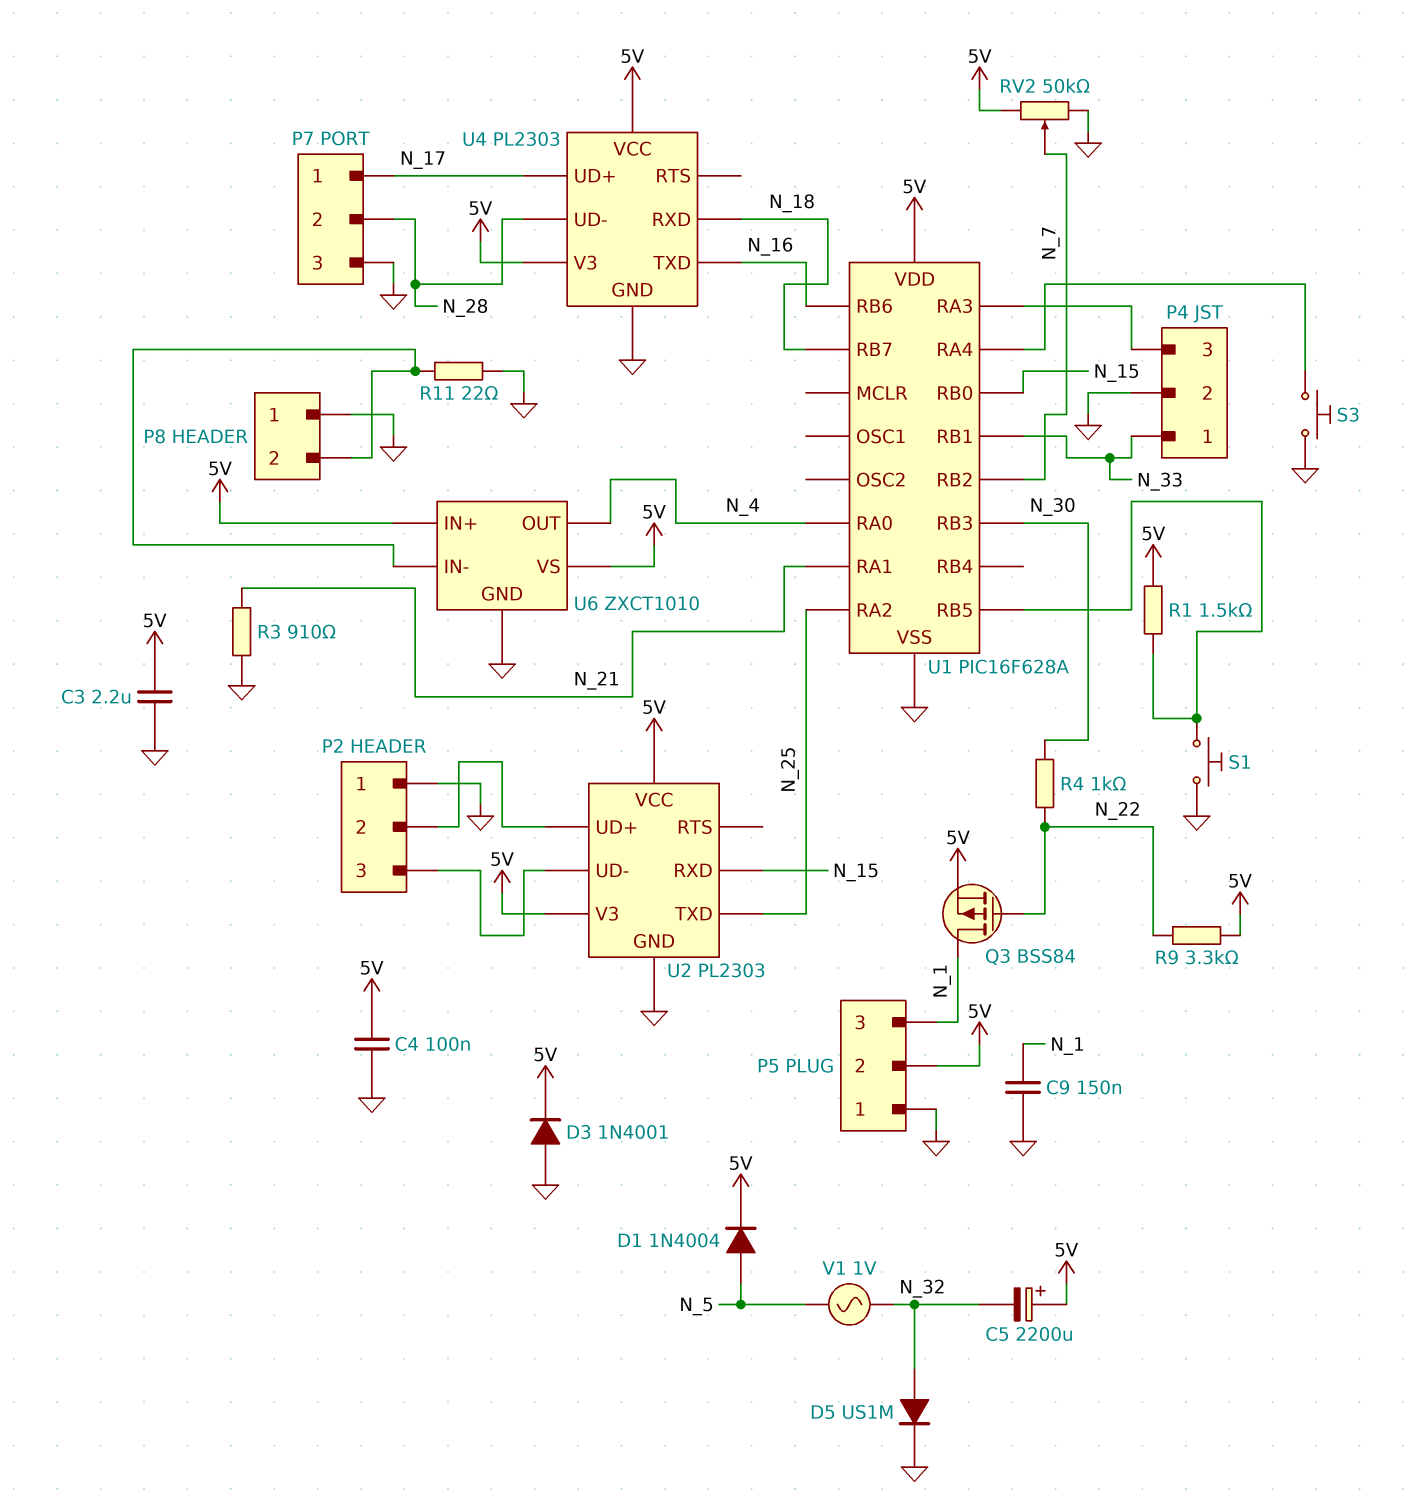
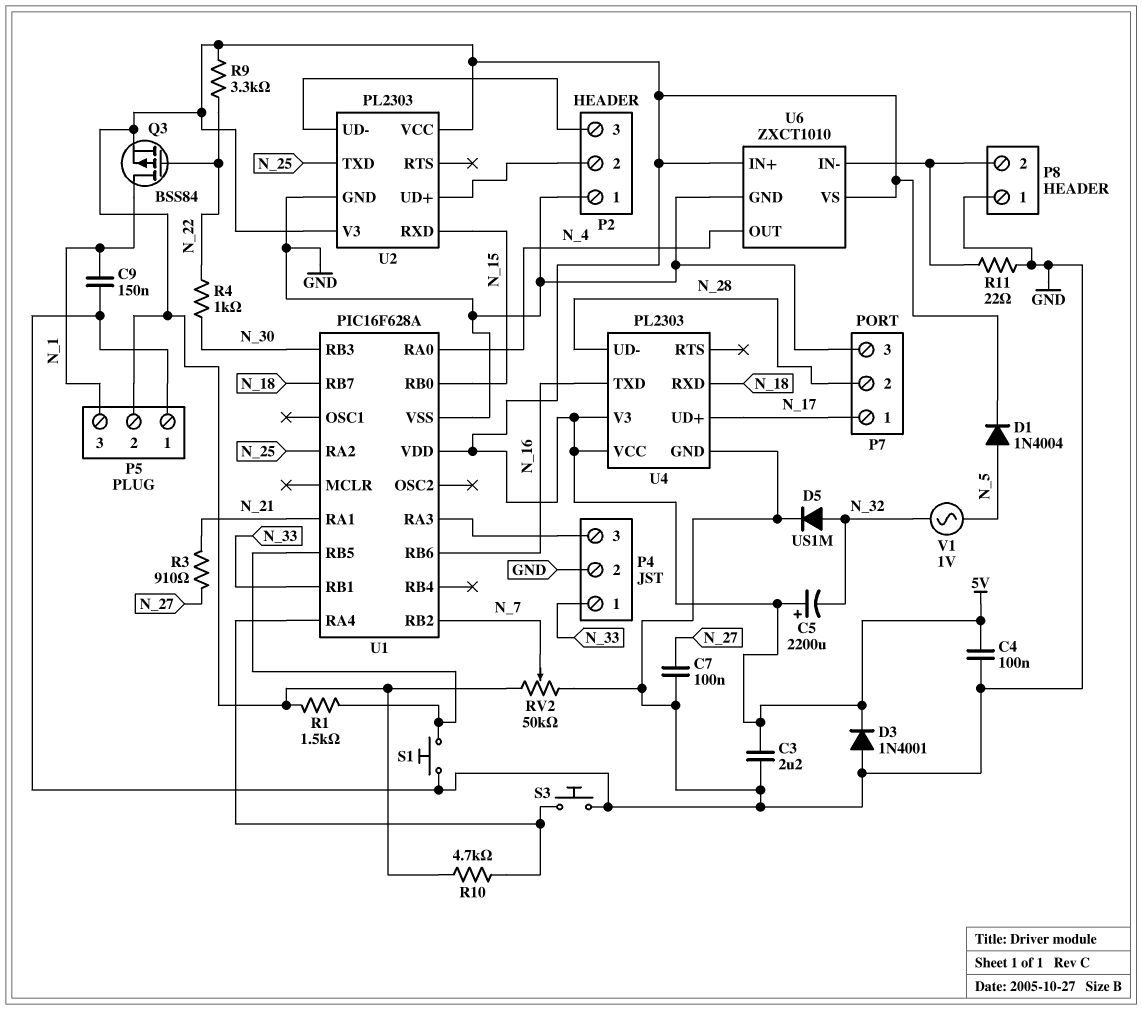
C7: none -> 100nF (GND, N_27)
R3: 910 (GND, N_21) -> 910 (N_21, N_27)
R10: none -> 4.7k (5V, U1/RA4)

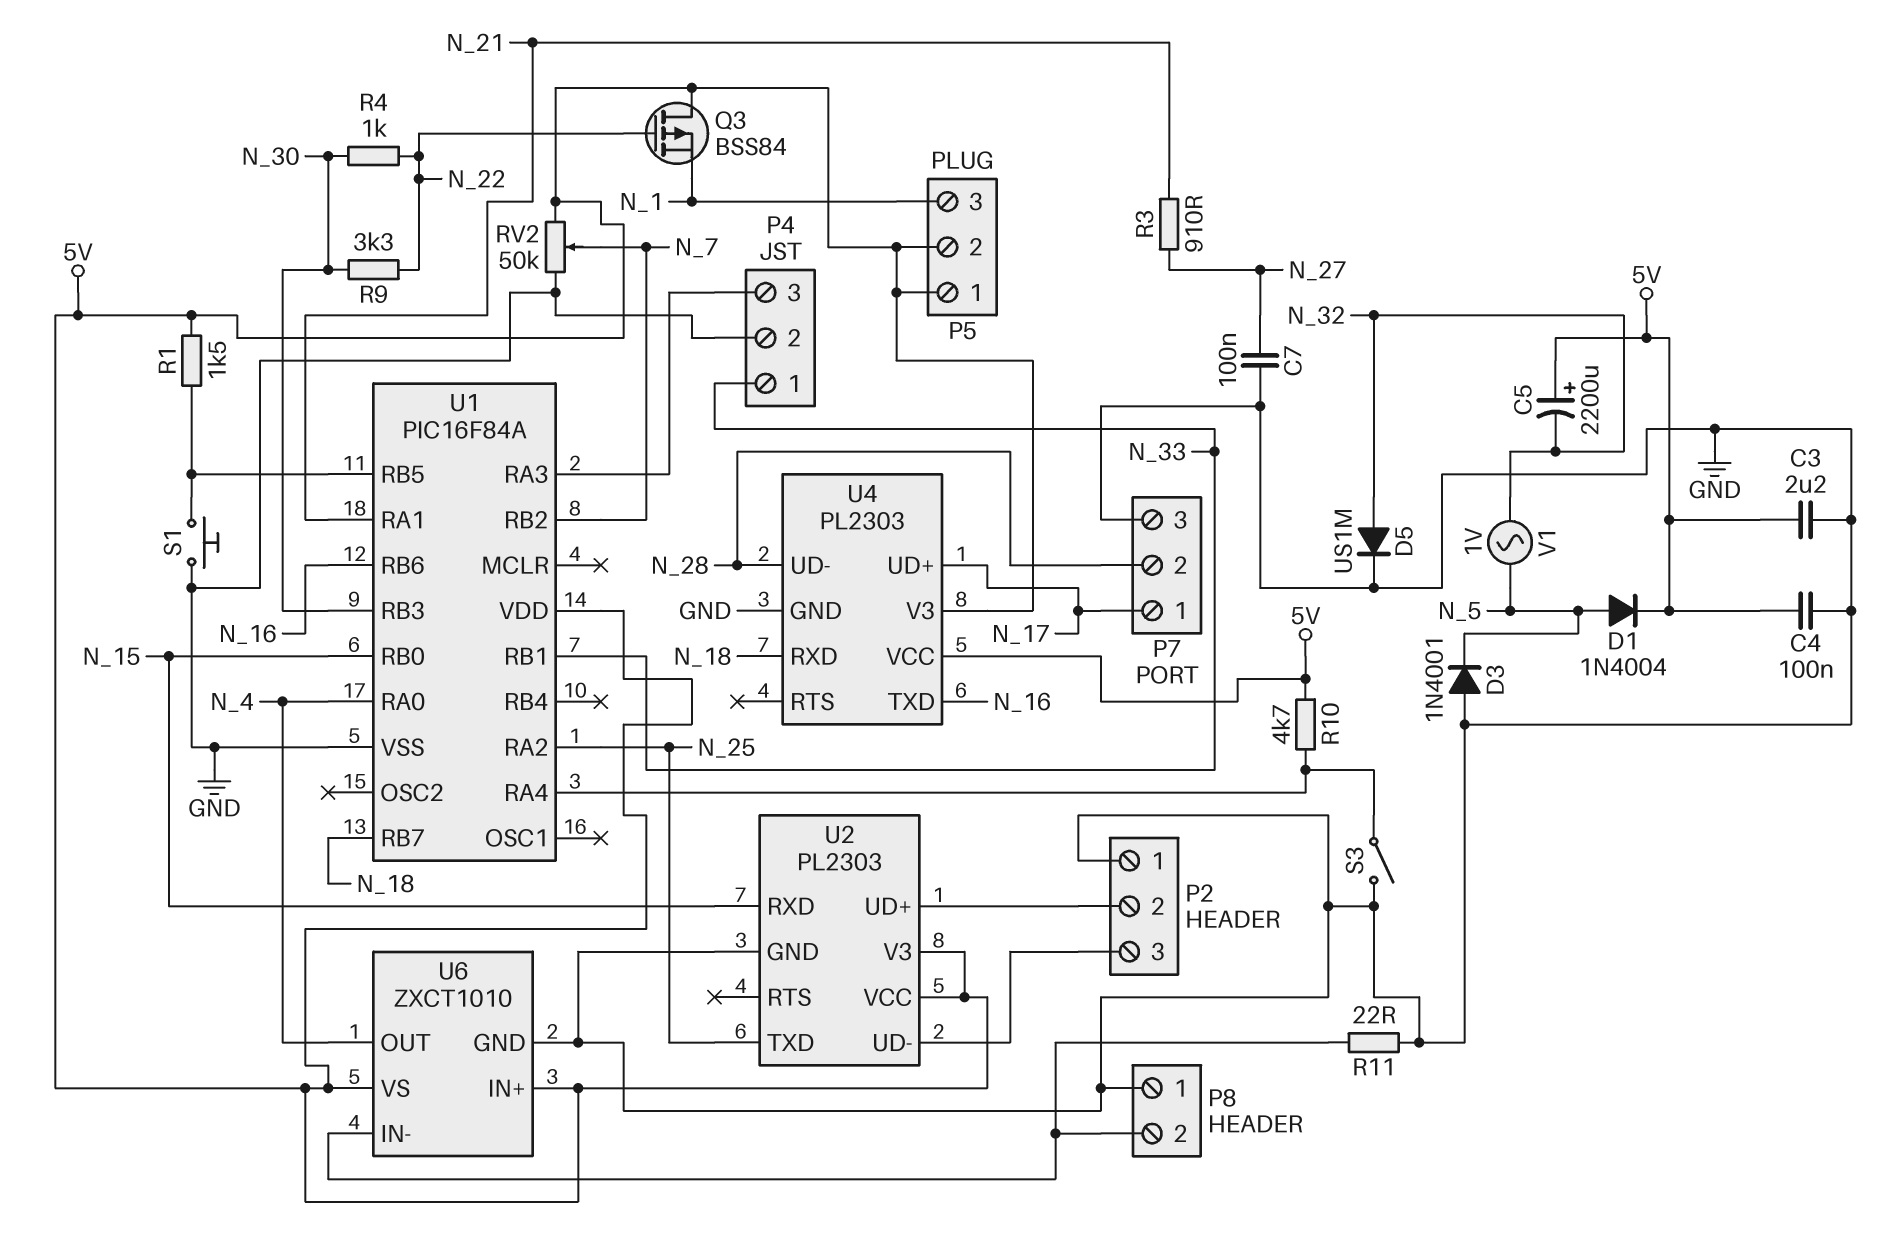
C9: 150nF (GND, N_1) -> none
D3: diode 1N4001 (A GND, K 5V) -> diode 1N4001 (A GND, K N_5)
P5 pin 1: GND -> 5V
Q3: PMOS BSS84 (G N_22, D N_1, S 5V) -> PMOS BSS84 (G N_22, D 5V, S N_1)
R9: 3.3k (5V, N_22) -> 3.3k (N_22, N_30)
S3: button (GND, U1/RA4) -> switch (GND, U1/RA4)
U1: PIC16F628A -> PIC16F84A

